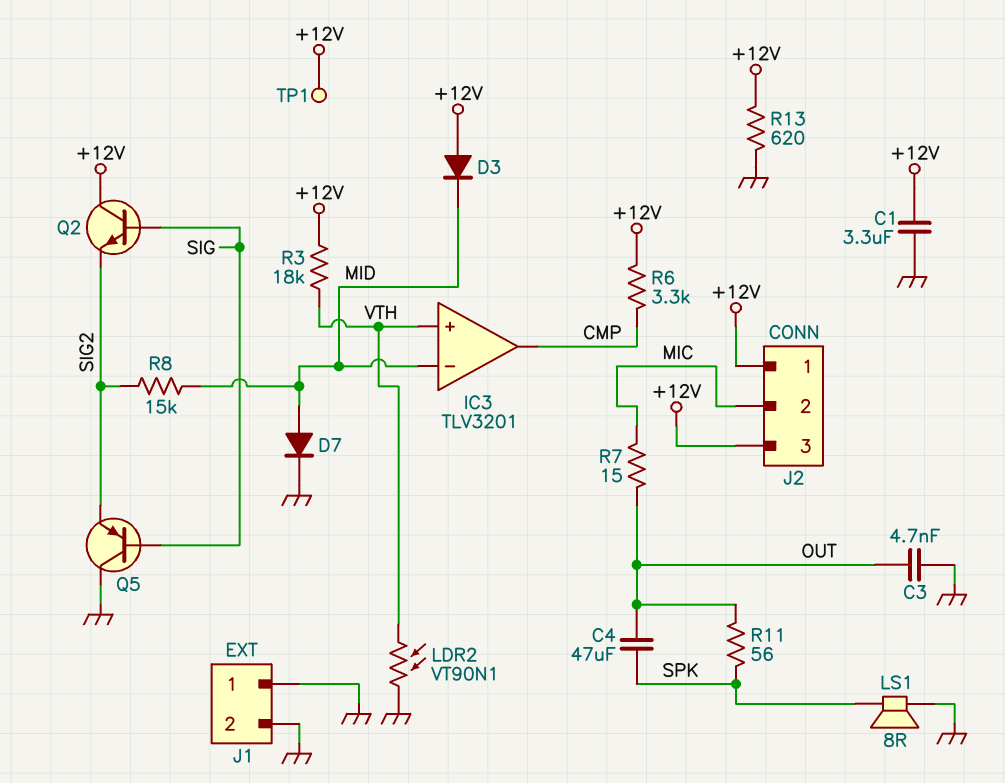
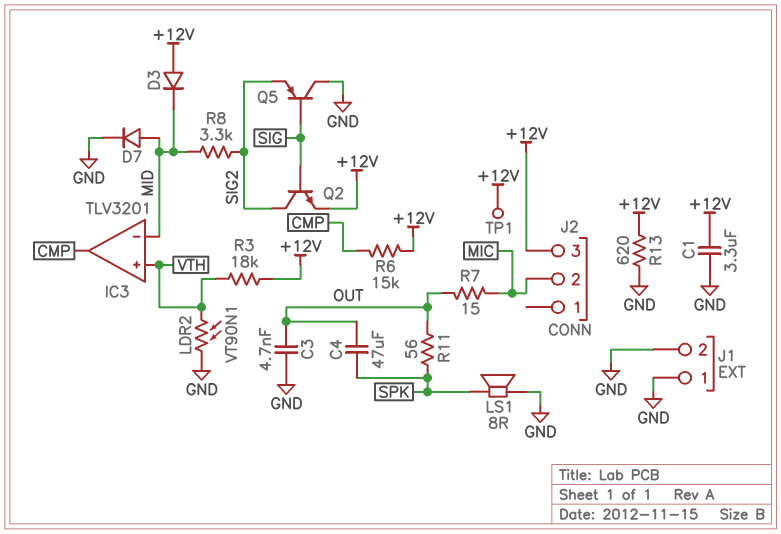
J2 pin 1: +12V -> none
Q2: NPN (B SIG, C +12V, E SIG2) -> NPN (B SIG, C SIG2, E +12V)
R6: 3.3k (+12V, CMP) -> 15k (+12V, CMP)
R8: 15k (MID, SIG2) -> 3.3k (MID, SIG2)

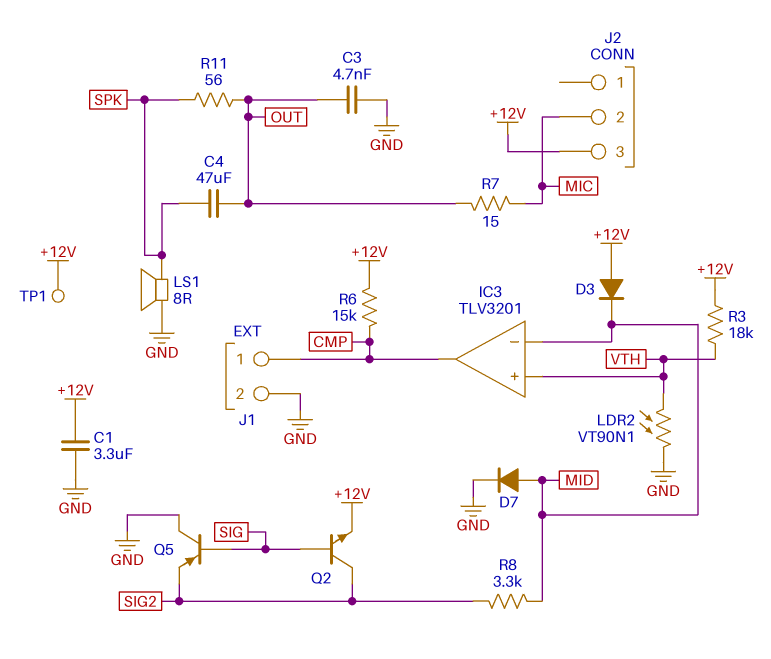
J1 pin 1: GND -> CMP
R13: 620 (+12V, GND) -> none

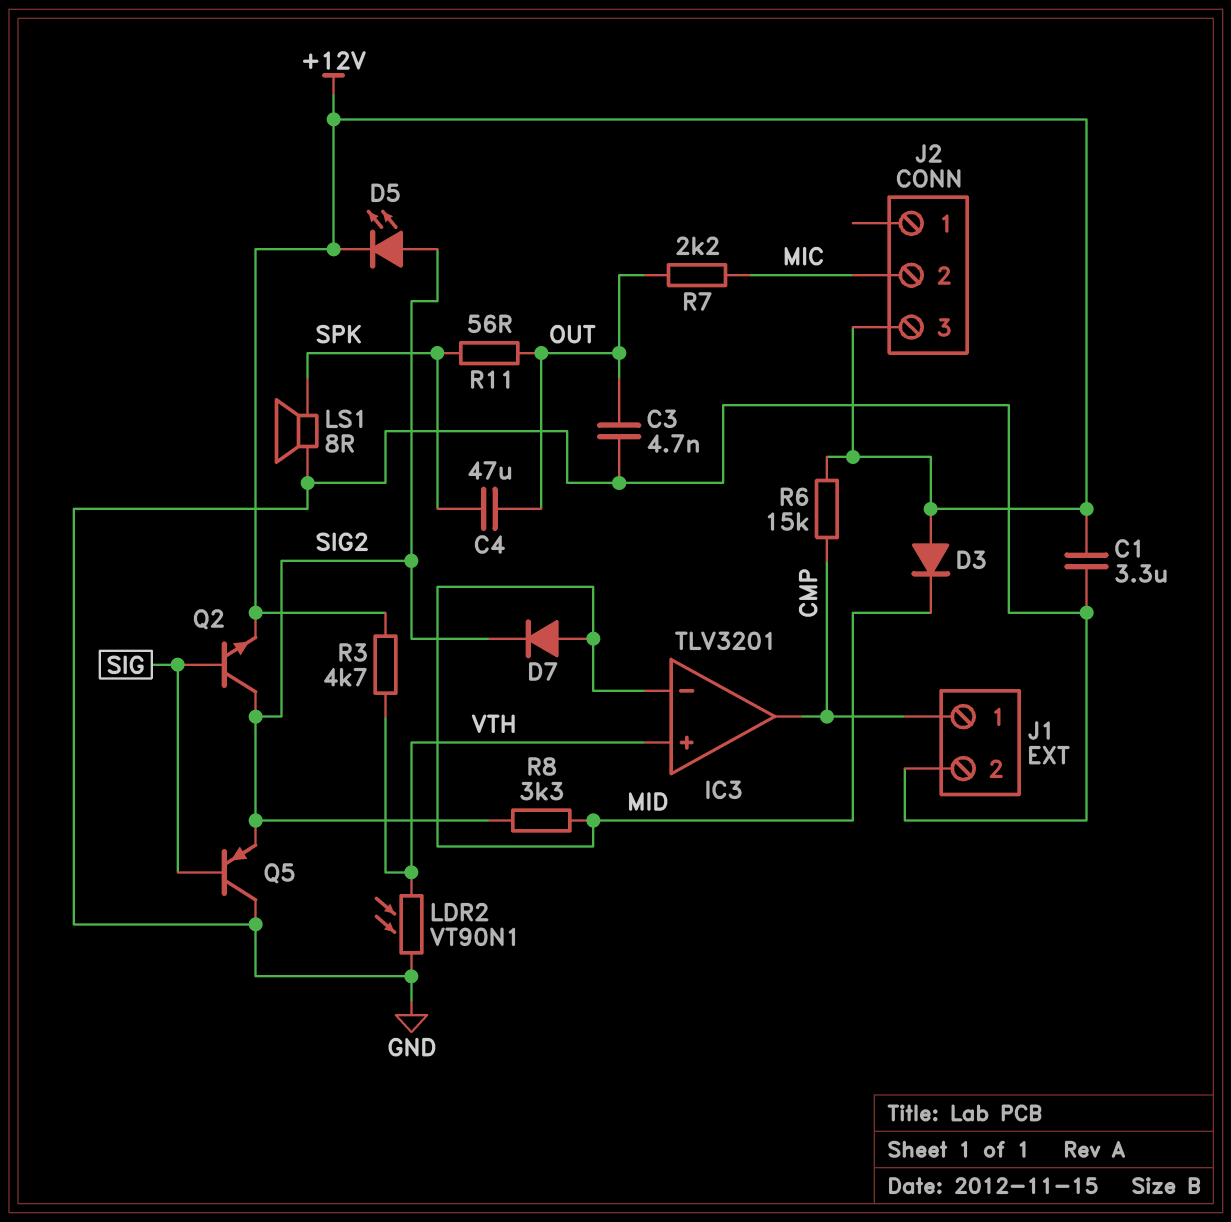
D5: none -> LED (A SIG2, K +12V)
D7: diode (A MID, K GND) -> diode (A MID, K SIG2)
R3: 18k (+12V, VTH) -> 4.7k (+12V, VTH)
R7: 15 (MIC, OUT) -> 2.2k (MIC, OUT)
TP1: test point (+12V) -> none

